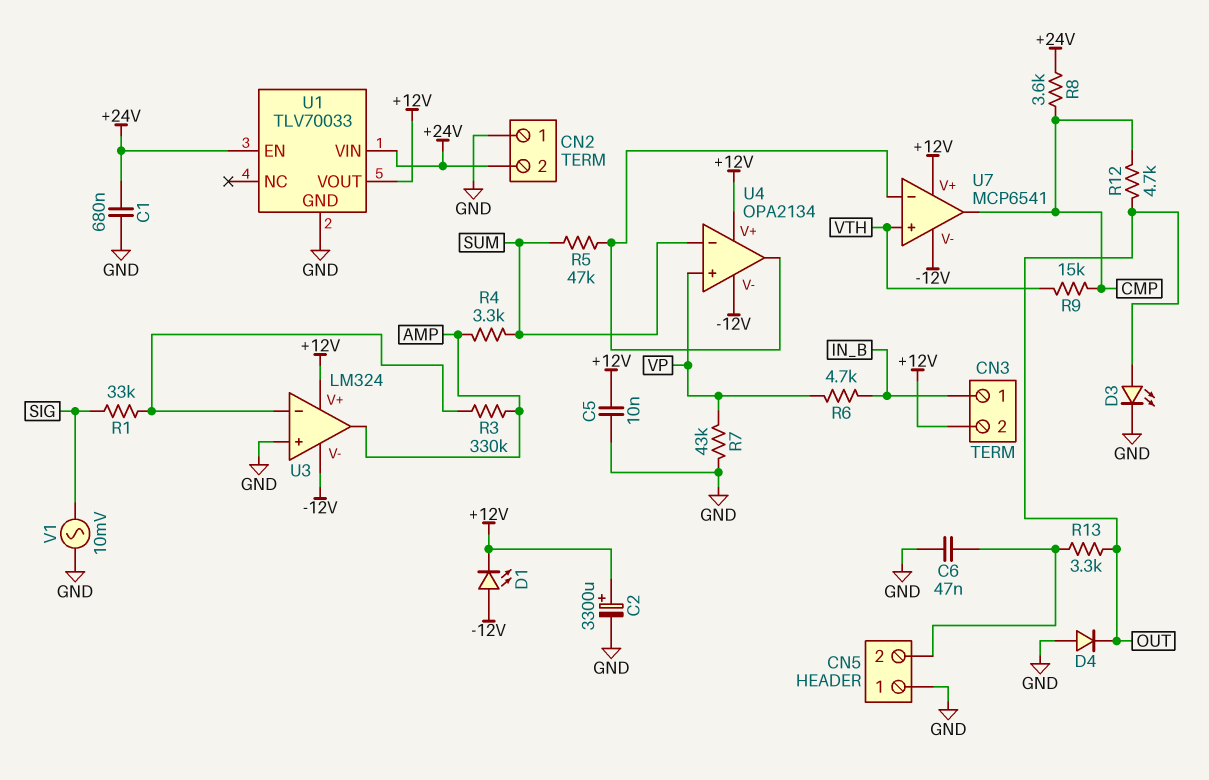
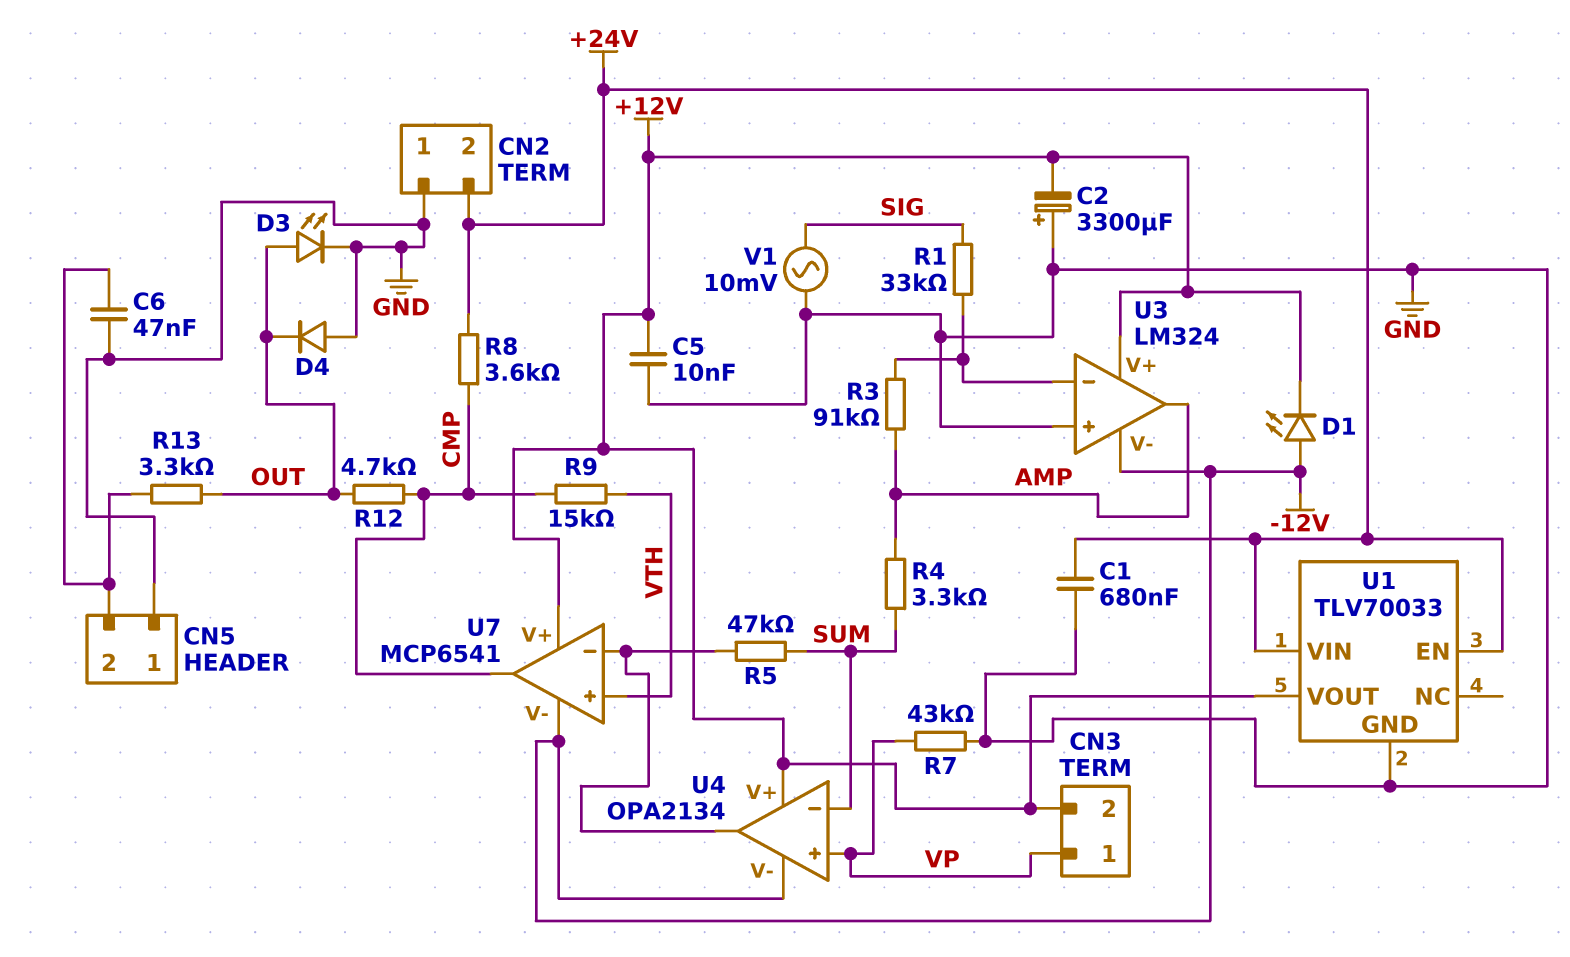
C2: 3300uF (plus +12V, minus GND) -> 3300uF (plus GND, minus +12V)
CN3 pin 1: IN_B -> VP
R3: 330k (AMP, U3/in-) -> 91k (AMP, U3/in-)
R6: 4.7k (IN_B, VP) -> none

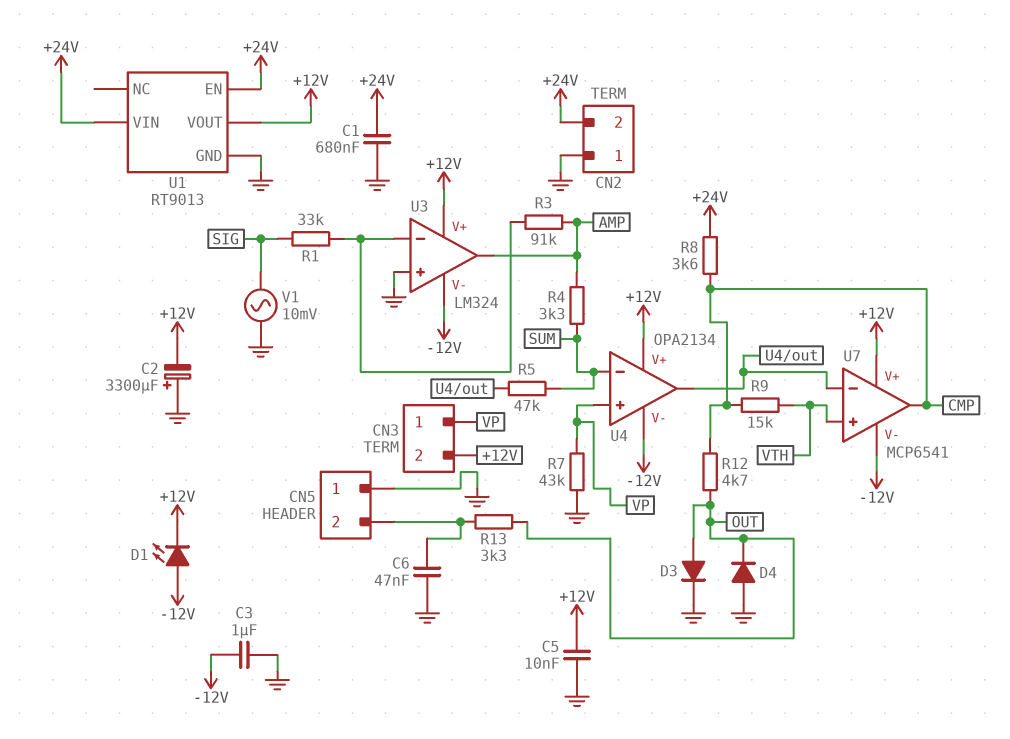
C3: none -> 1uF (-12V, GND)
D3: LED (A OUT, K GND) -> diode (A OUT, K GND)
U1: TLV70033 -> RT9013

